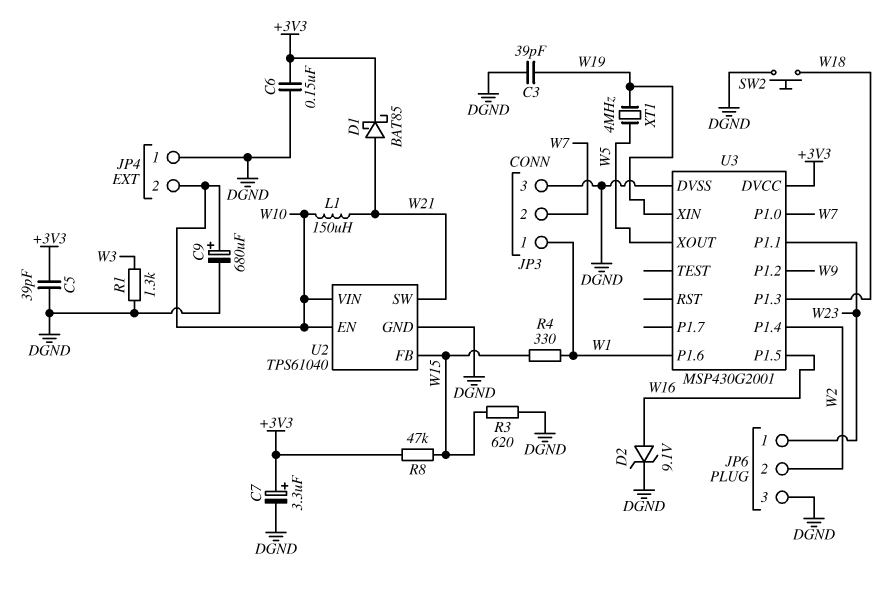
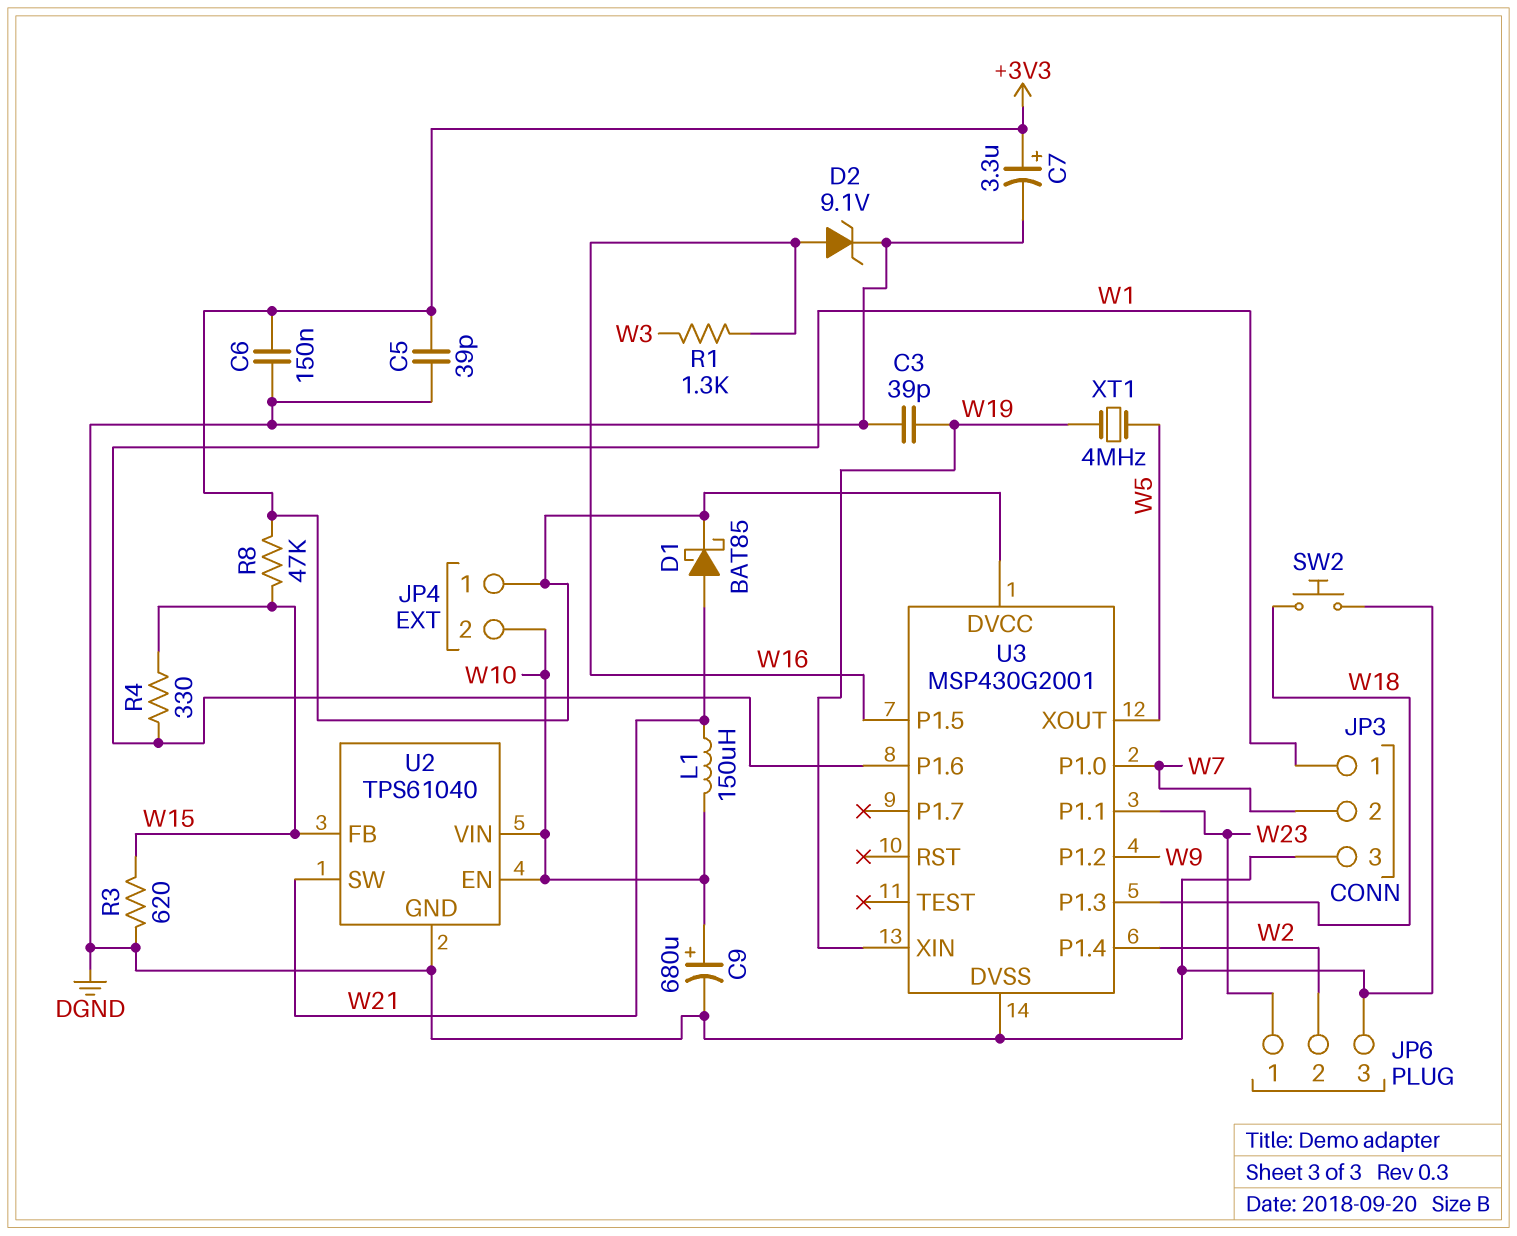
JP4 pin 1: DGND -> +3V3
R1: 1.3k (DGND, W3) -> 1.3k (W3, W16)

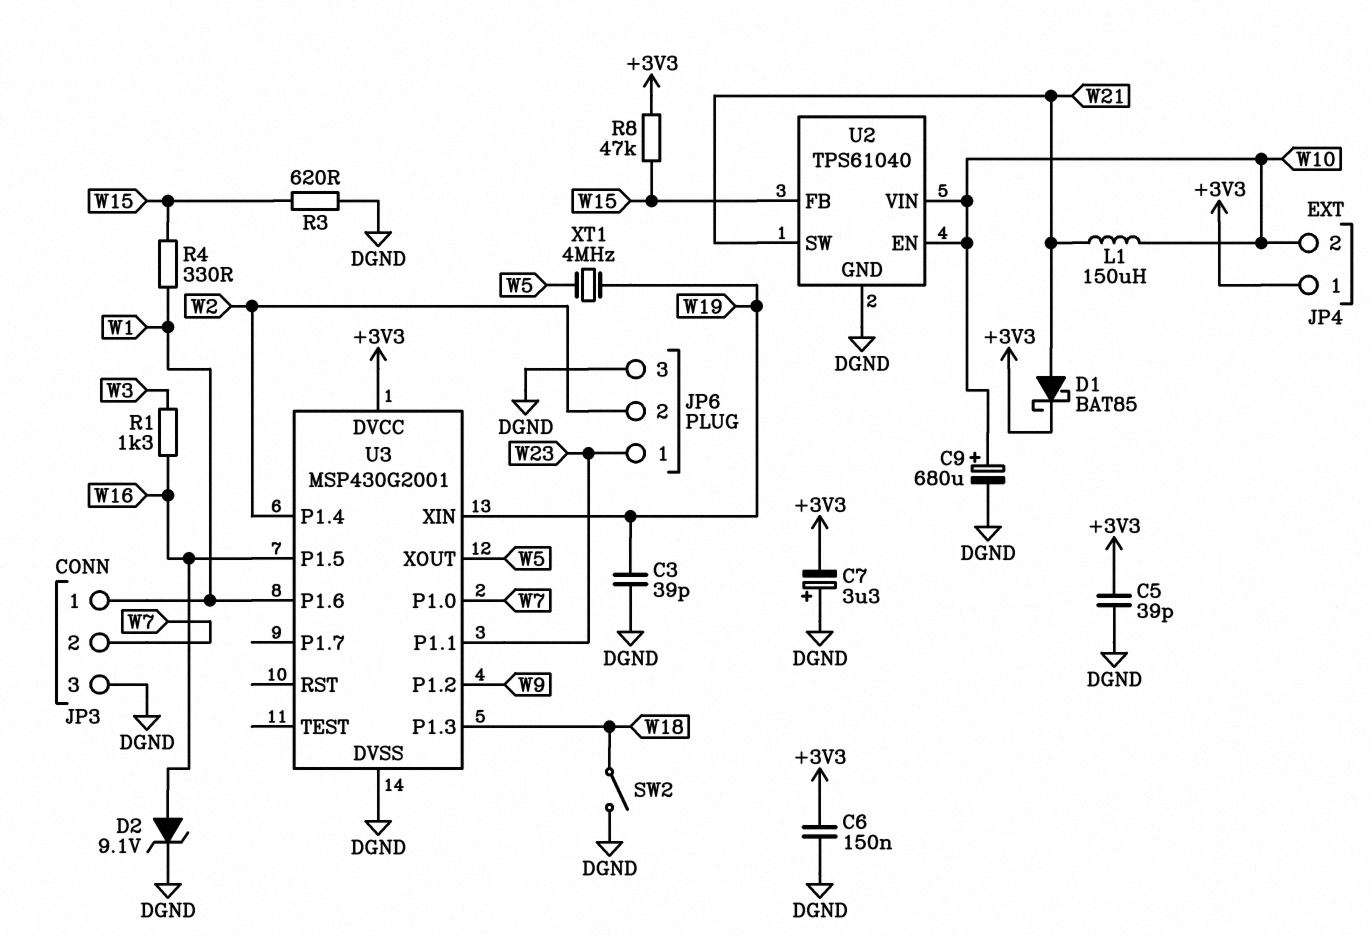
C7: 3.3uF (plus +3V3, minus DGND) -> 3.3uF (plus DGND, minus +3V3)
SW2: button (DGND, W18) -> switch (DGND, W18)

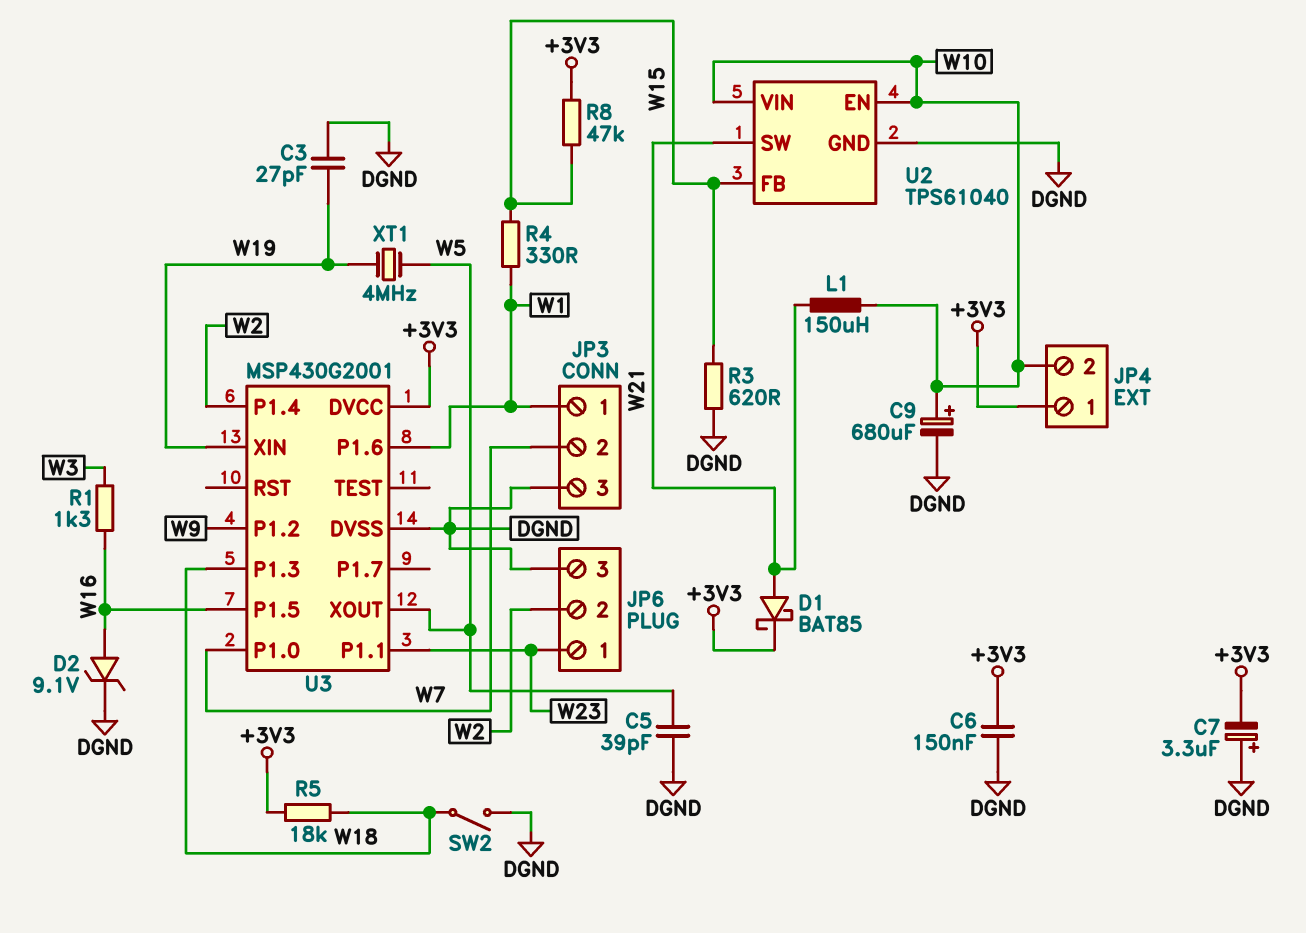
C3: 39pF (DGND, W19) -> 27pF (DGND, W19)
C5: 39pF (+3V3, DGND) -> 39pF (DGND, W5)
R5: none -> 18k (+3V3, W18)

